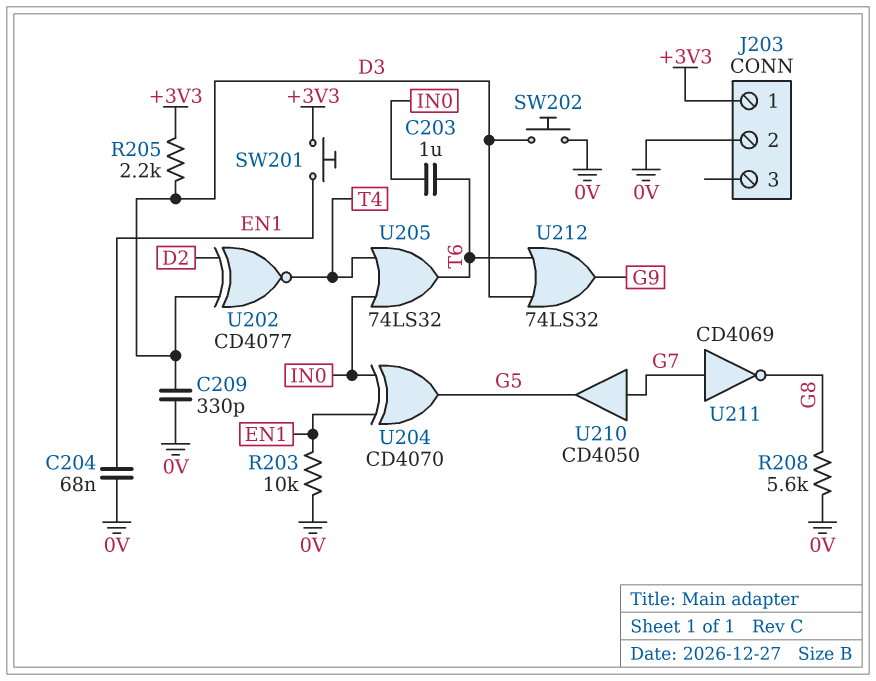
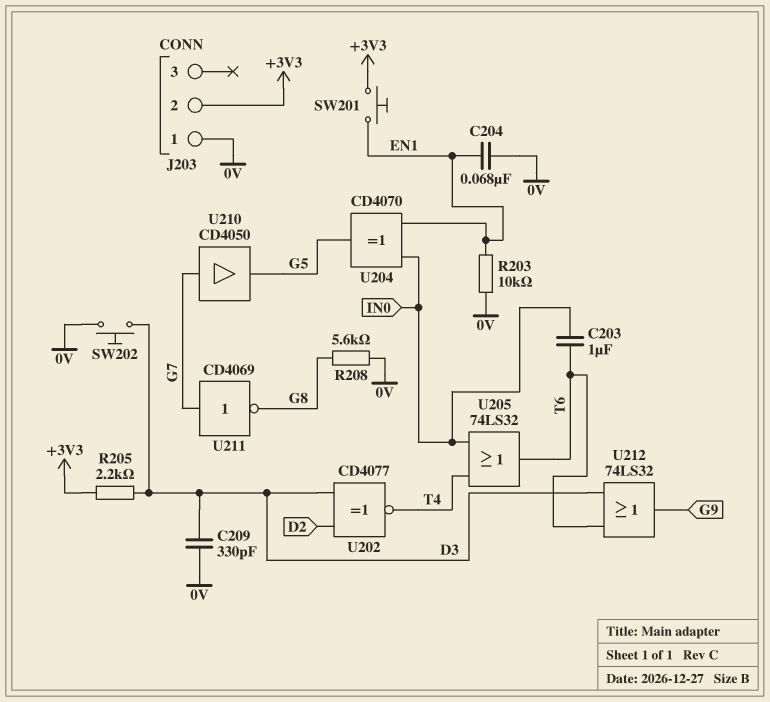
J203 pin 1: +3V3 -> 0V
J203 pin 2: 0V -> +3V3

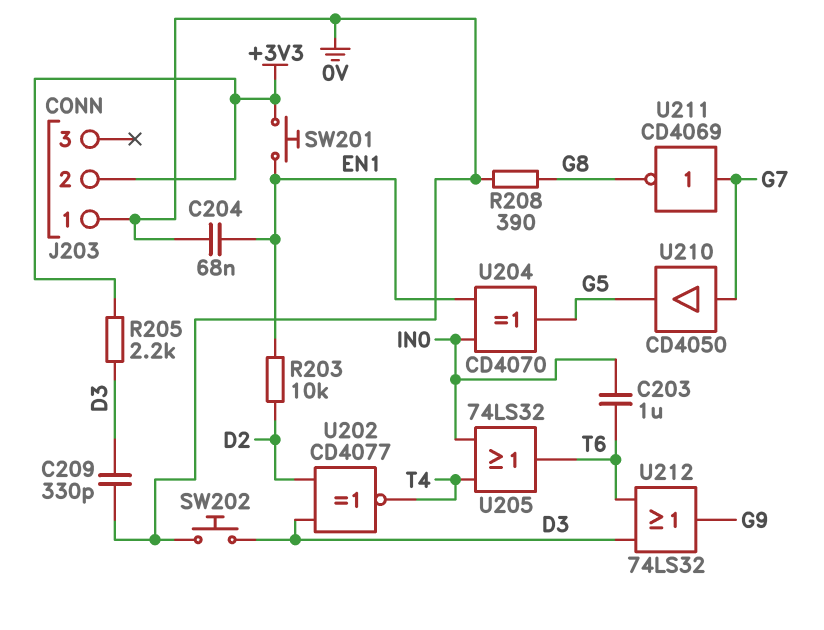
R203: 10k (0V, EN1) -> 10k (D2, EN1)
R208: 5.6k (0V, G8) -> 390 (0V, G8)

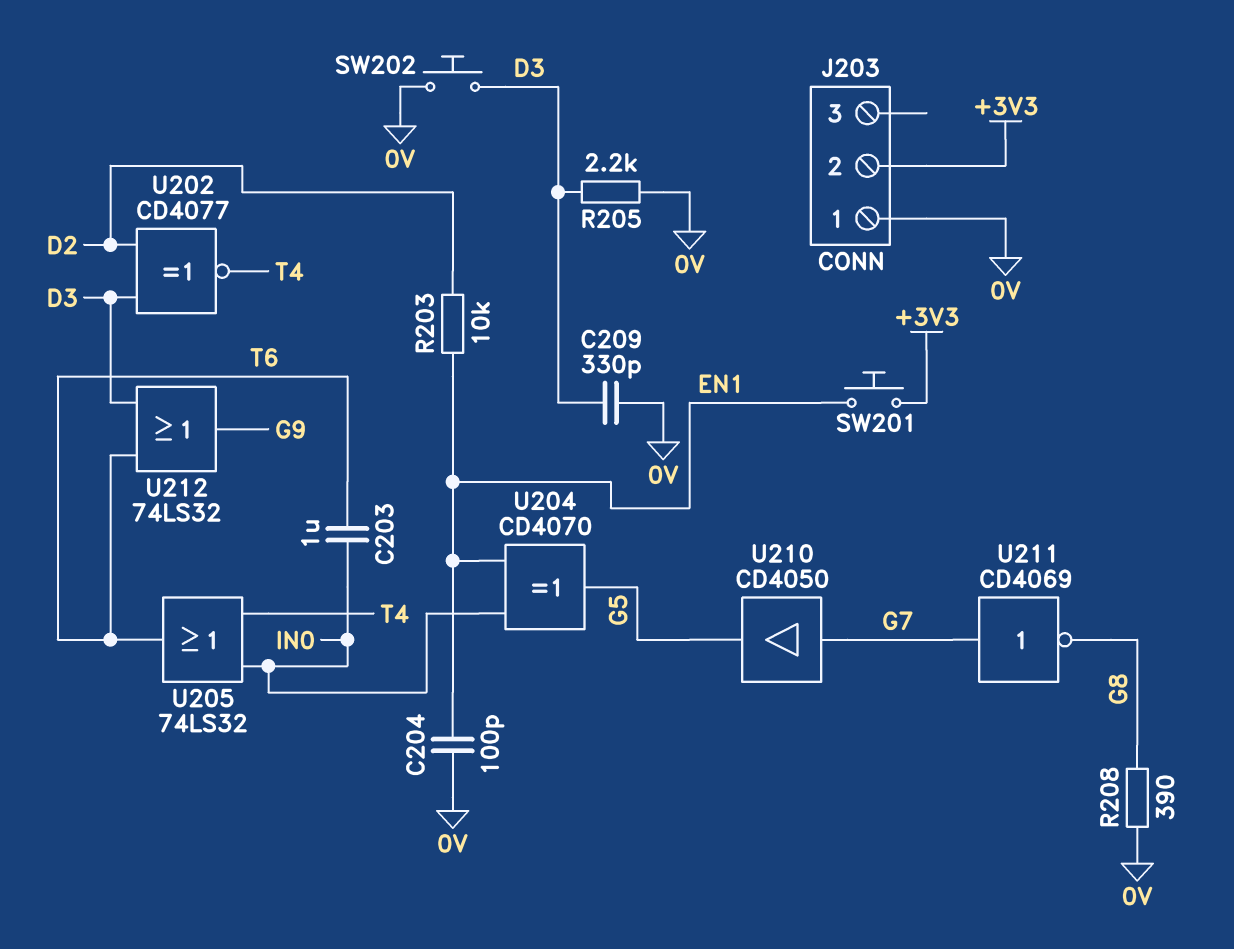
C204: 68nF (0V, EN1) -> 100pF (0V, EN1)
R205: 2.2k (+3V3, D3) -> 2.2k (0V, D3)

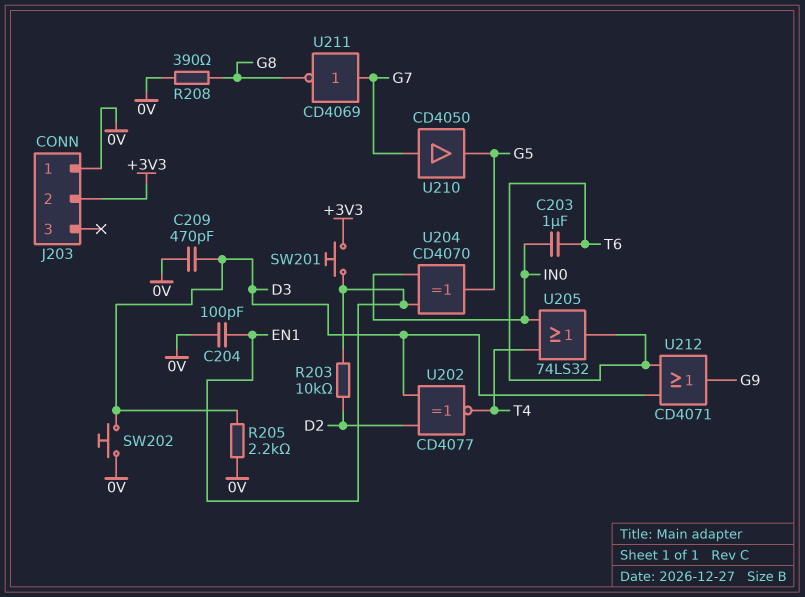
C209: 330pF (0V, D3) -> 470pF (0V, D3)
U212: OR 74LS32 (in D3, in T6, out G9) -> OR CD4071 (in D3, in T6, out G9)

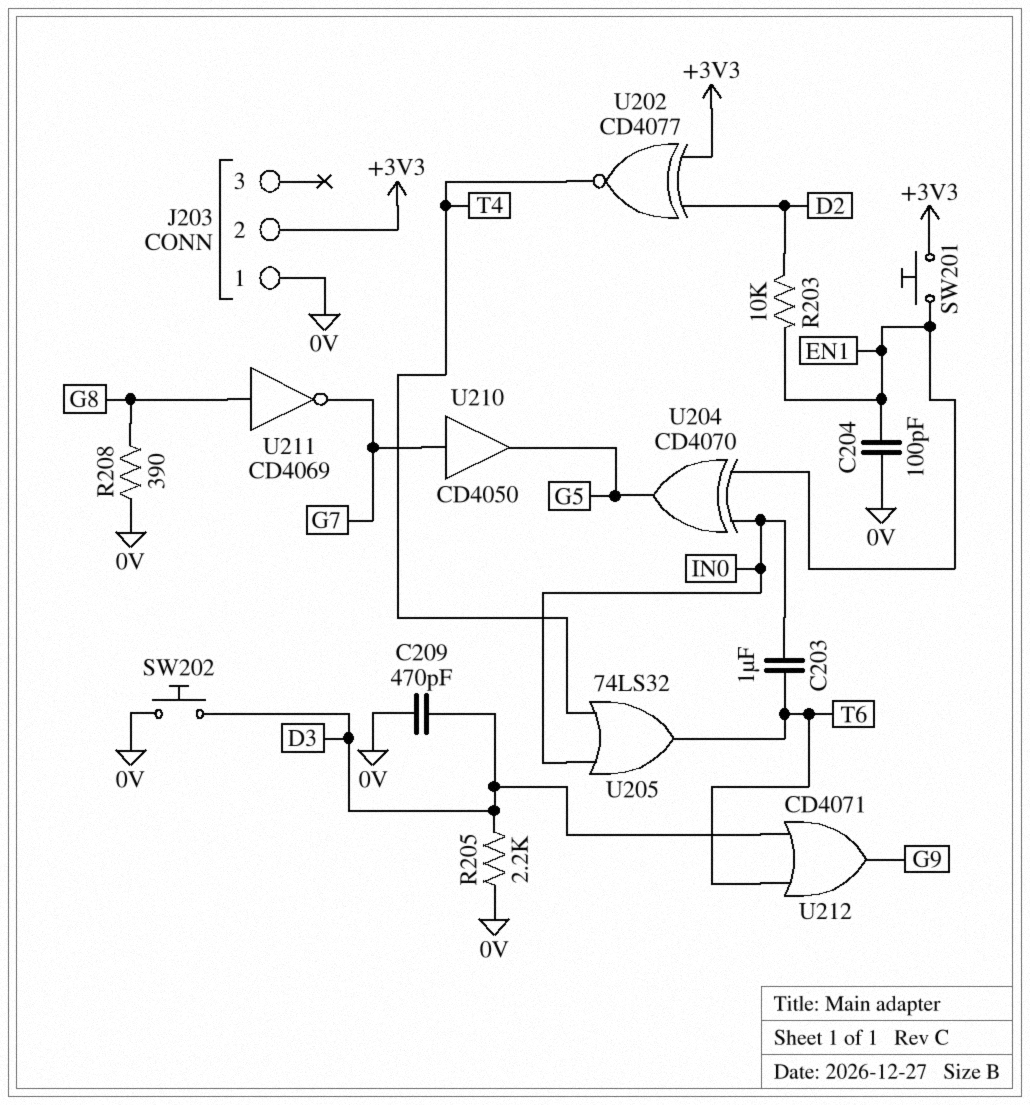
U202: XNOR CD4077 (in D2, in D3, out T4) -> XNOR CD4077 (in +3V3, in D2, out T4)
U211: NOT CD4069 (in G7, out G8) -> NOT CD4069 (in G8, out G7)

